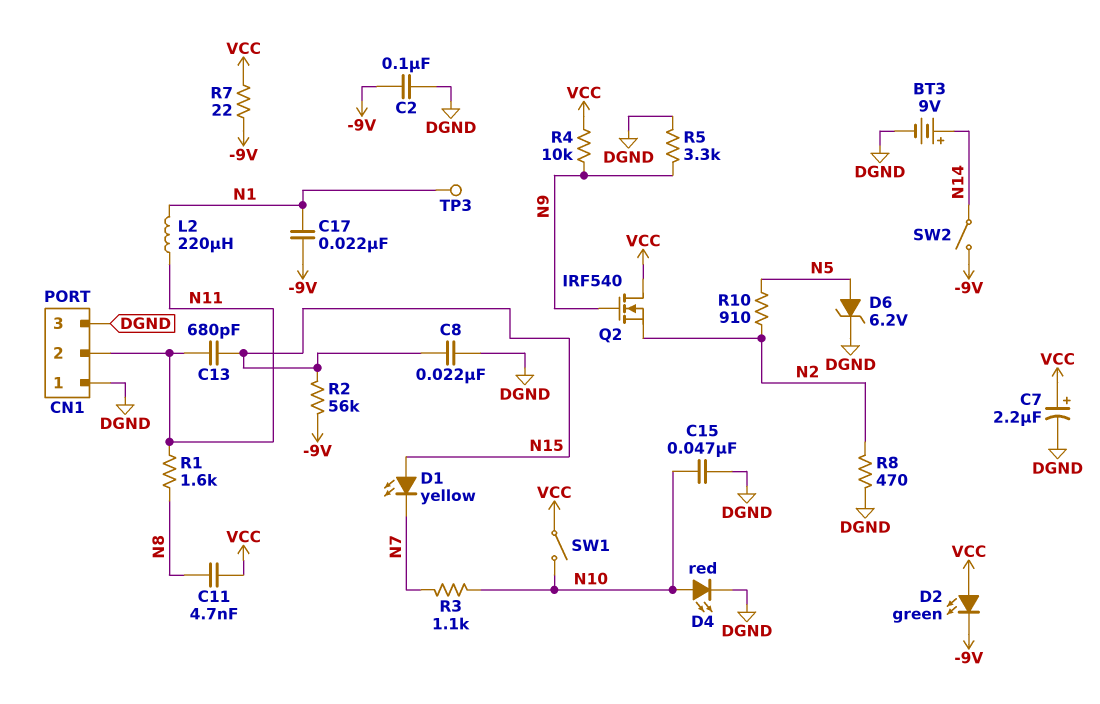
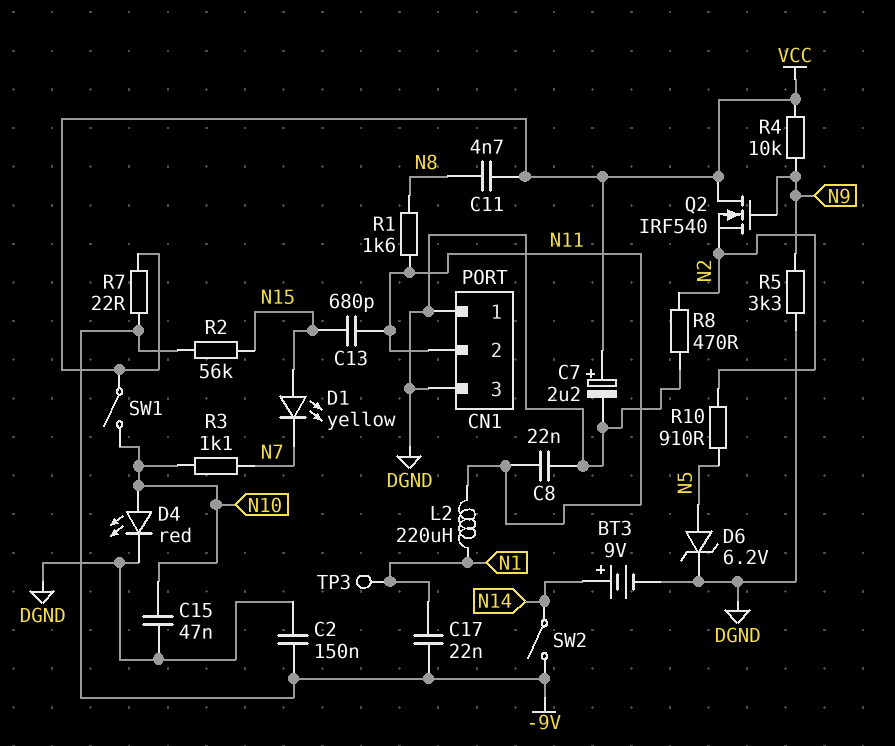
C2: 100nF (-9V, DGND) -> 150nF (-9V, DGND)
C8: 22nF (DGND, N15) -> 22nF (DGND, N11)
D2: LED green (A VCC, K -9V) -> none

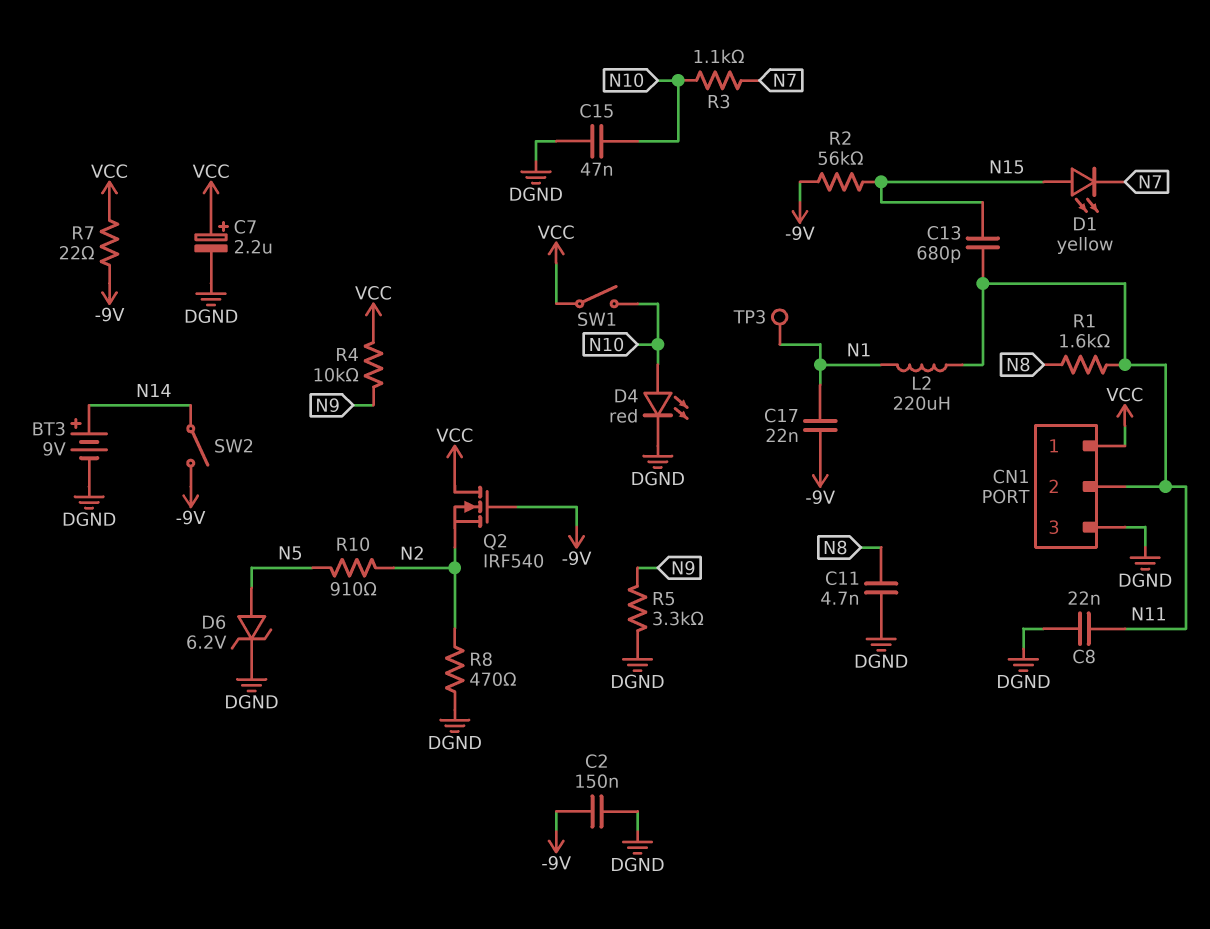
C11: 4.7nF (N8, VCC) -> 4.7nF (DGND, N8)
CN1 pin 1: DGND -> VCC
Q2: NMOS IRF540 (G N9, D VCC, S N2) -> NMOS IRF540 (G -9V, D VCC, S N2)

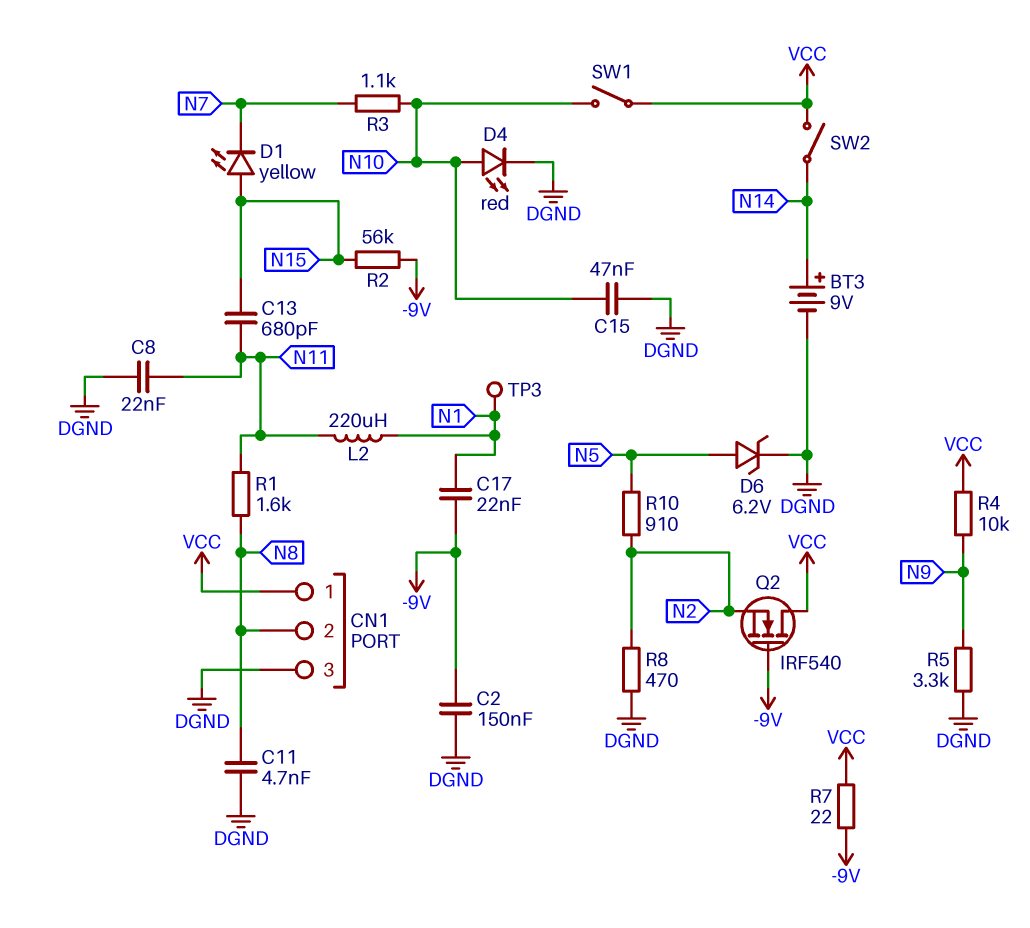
C7: 2.2uF (plus VCC, minus DGND) -> none
CN1 pin 2: N11 -> N8
SW2: switch (-9V, N14) -> switch (N14, VCC)

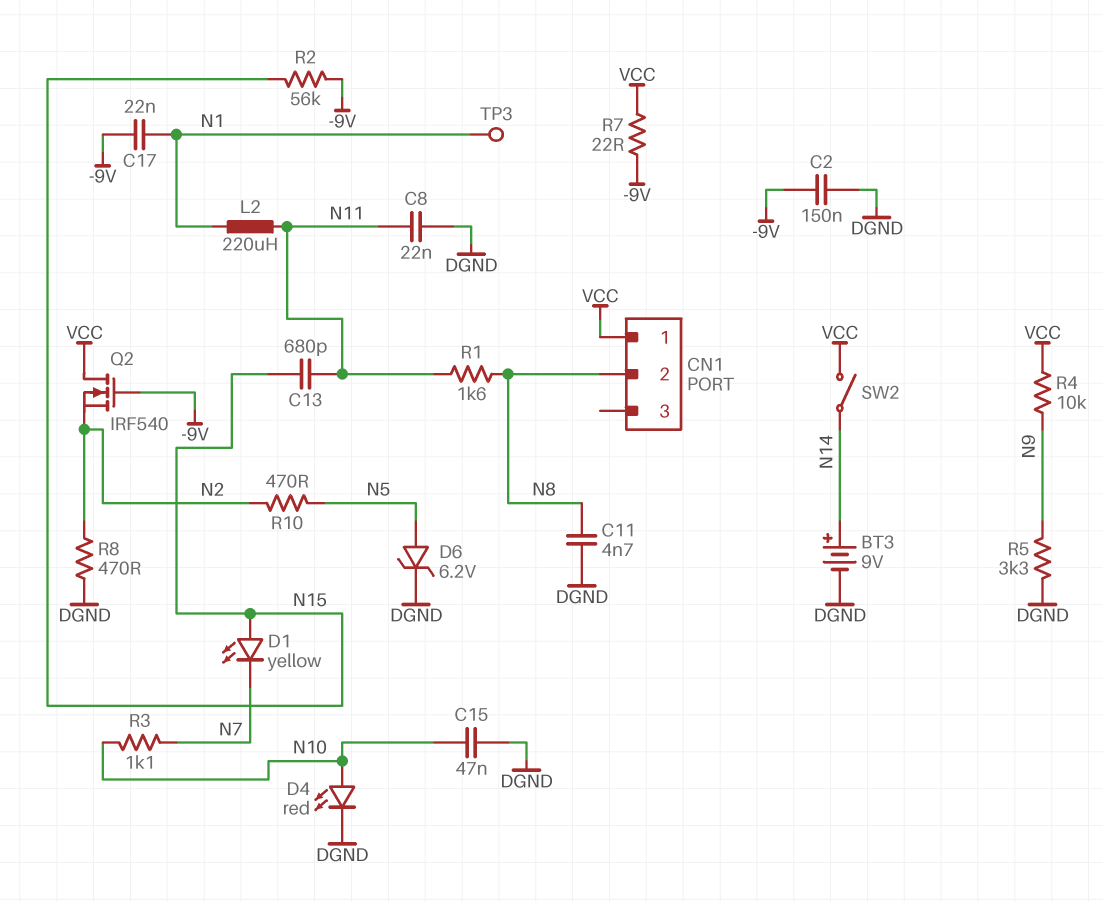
CN1 pin 3: DGND -> none
R10: 910 (N2, N5) -> 470 (N2, N5)
SW1: switch (N10, VCC) -> none

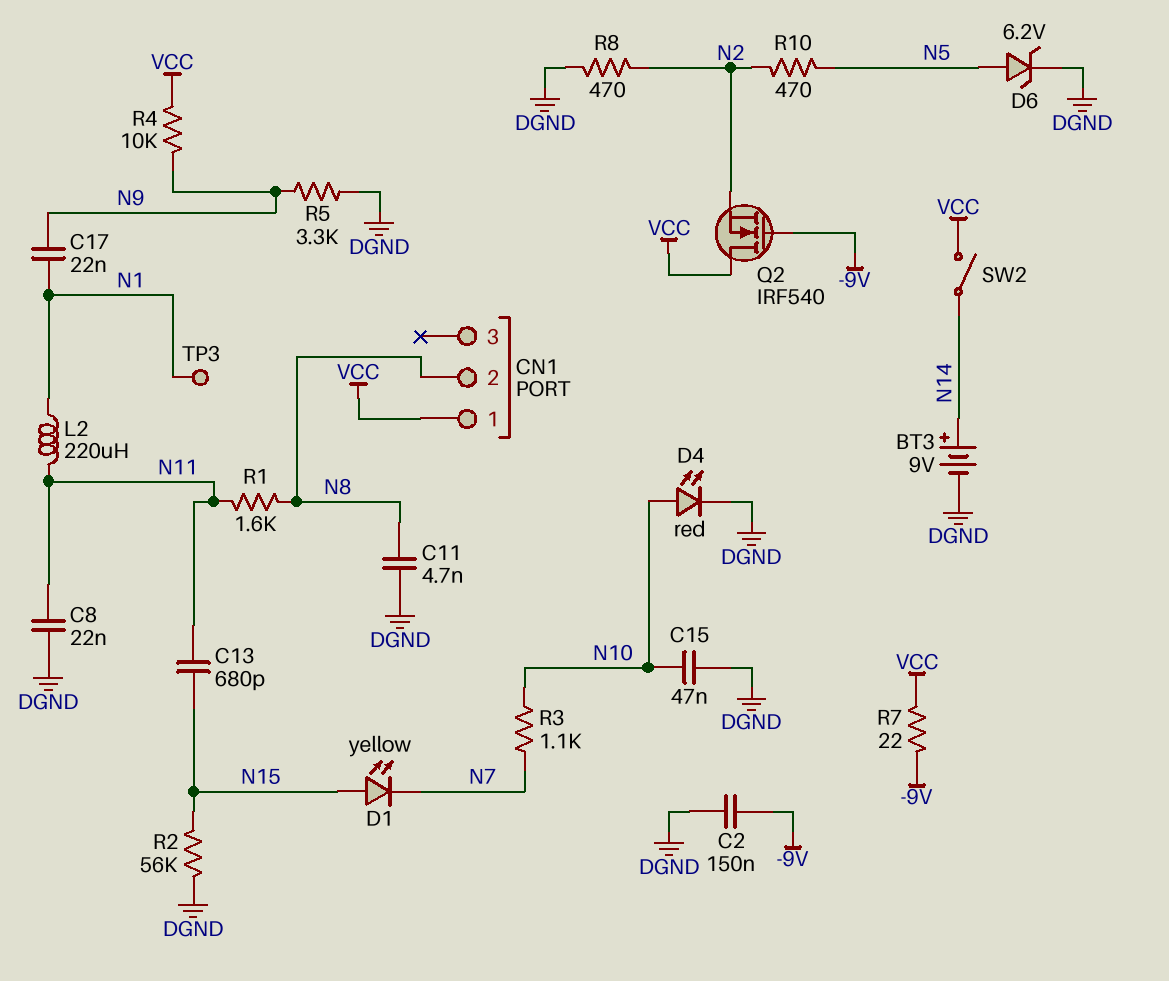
C17: 22nF (-9V, N1) -> 22nF (N1, N9)
R2: 56k (-9V, N15) -> 56k (DGND, N15)

